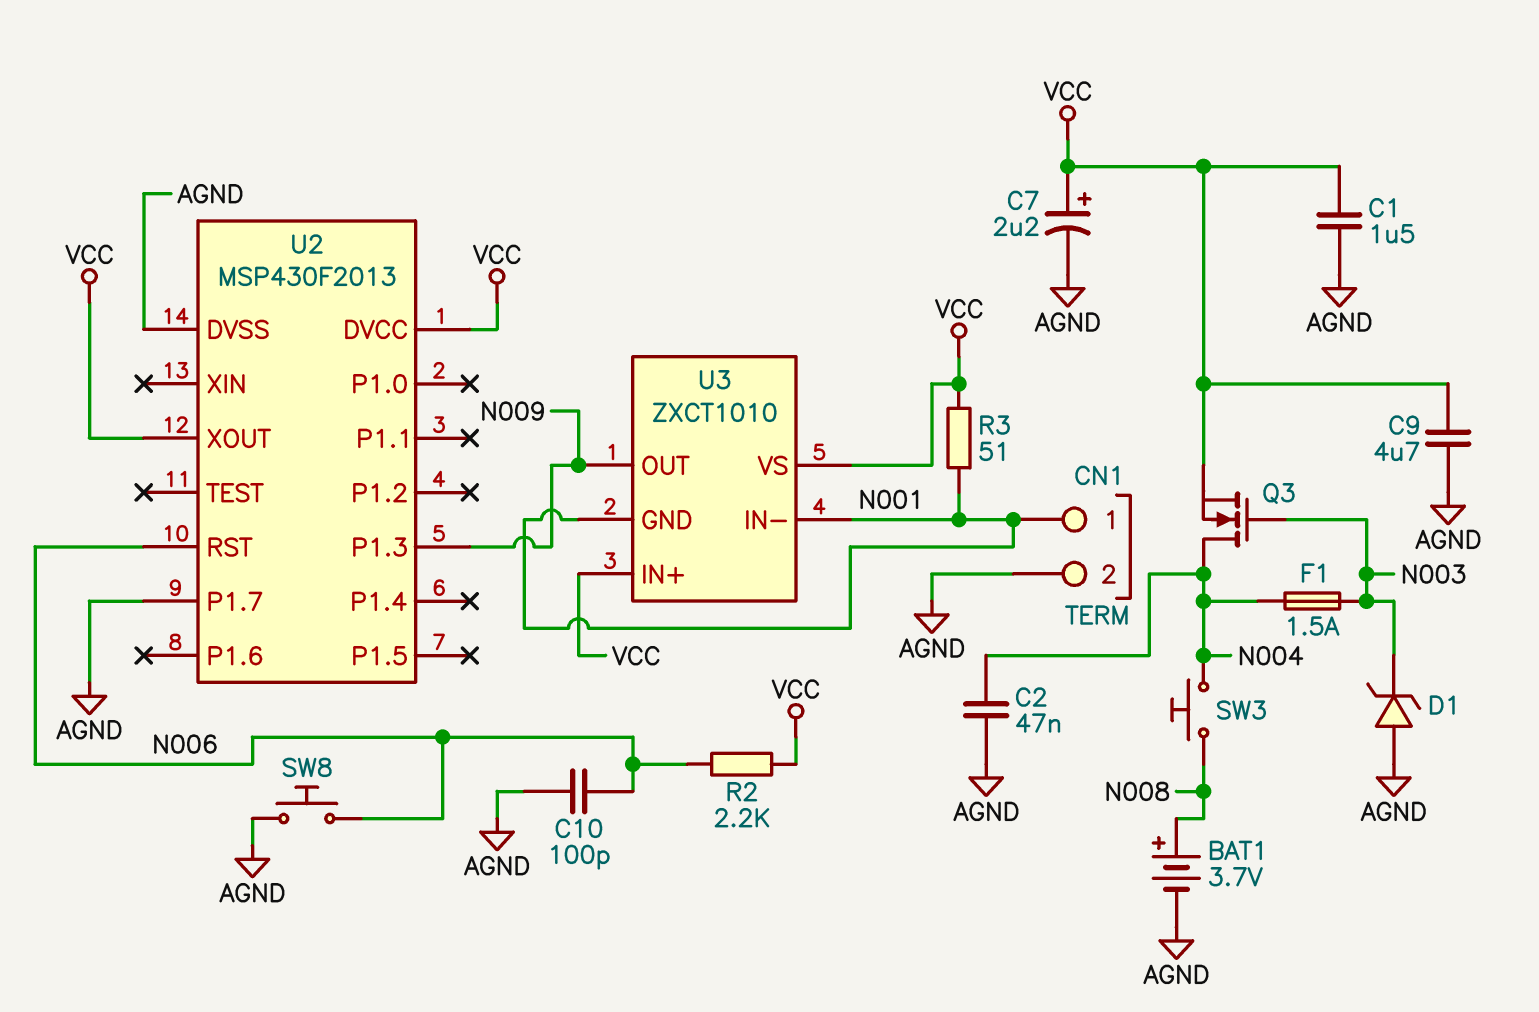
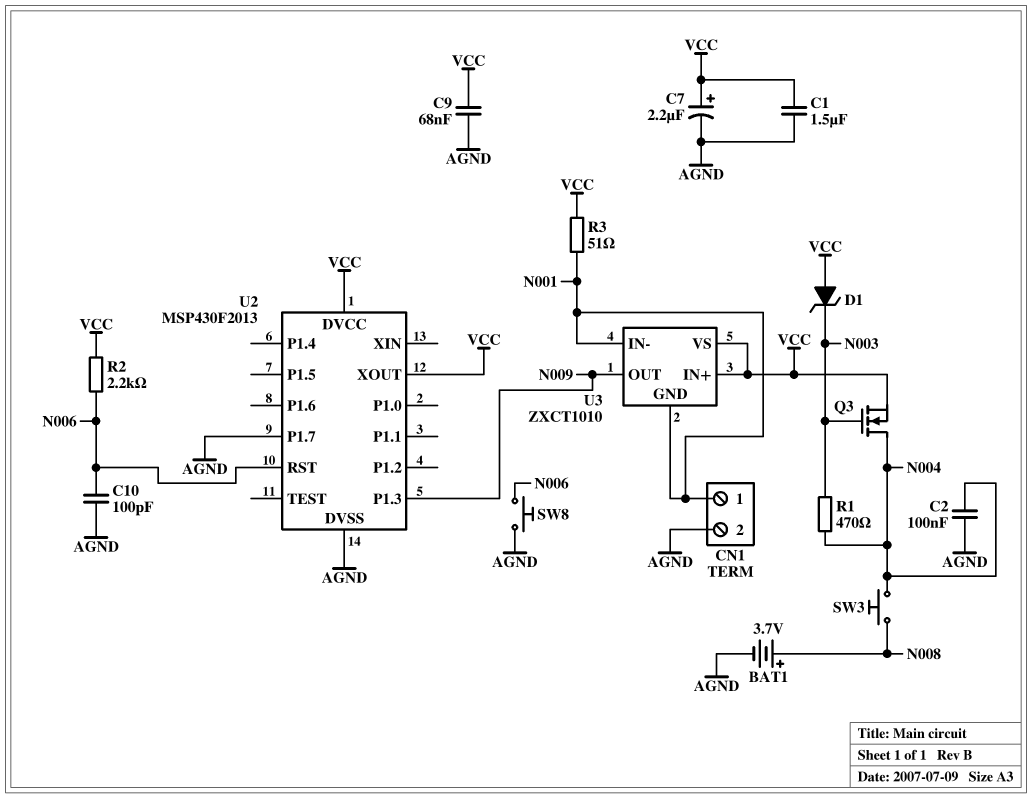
C2: 47nF (AGND, N004) -> 100nF (AGND, N004)
C9: 4.7uF (AGND, VCC) -> 68nF (AGND, VCC)
D1: zener (A AGND, K N003) -> zener (A VCC, K N003)
F1: 1.5A (N003, N004) -> none
R1: none -> 470 (N003, N004)

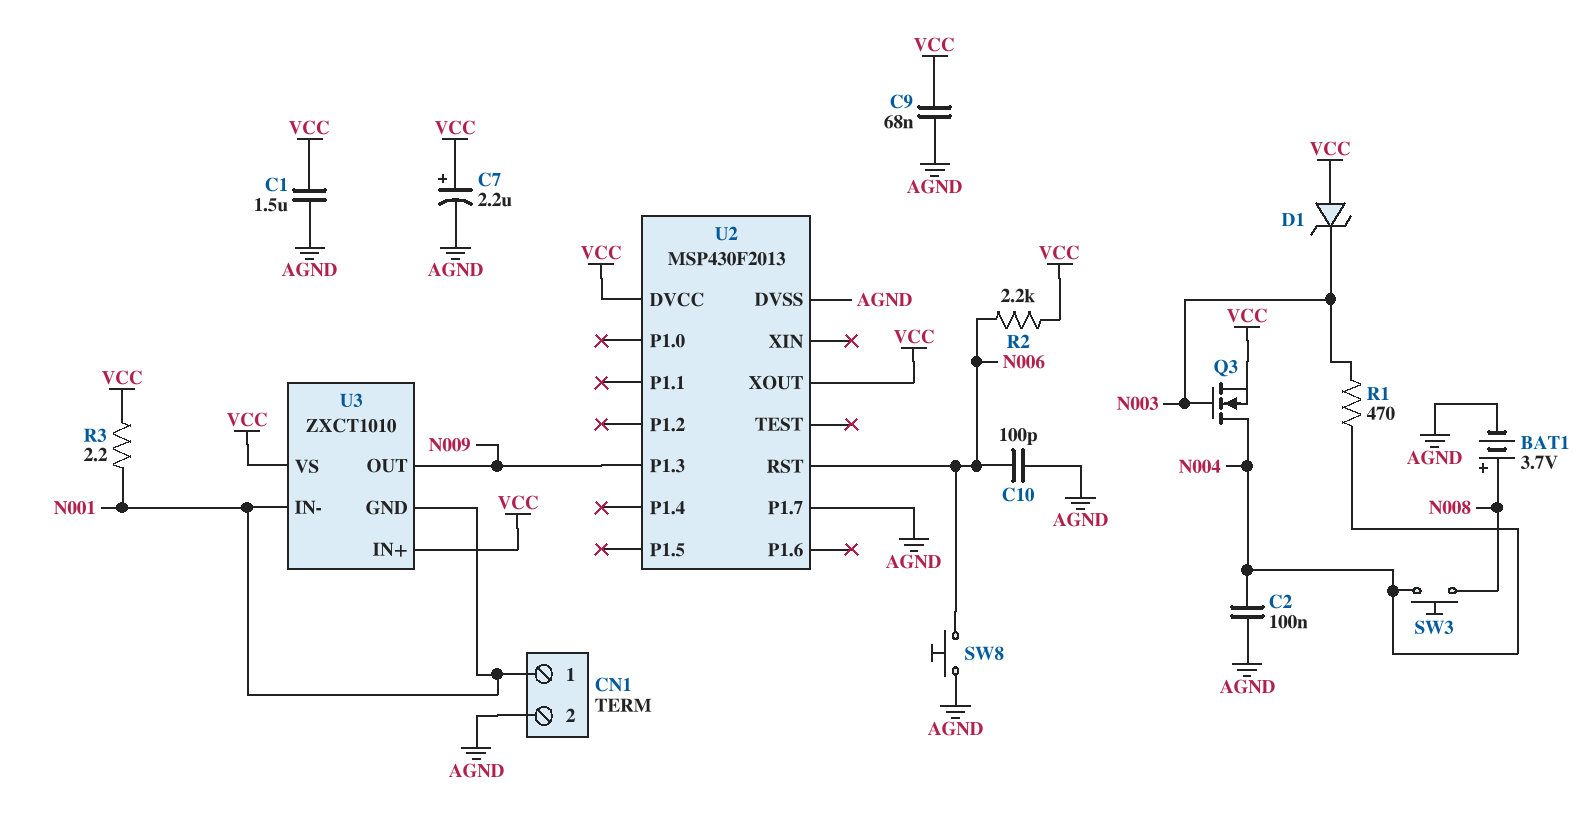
R3: 51 (N001, VCC) -> 2.2 (N001, VCC)

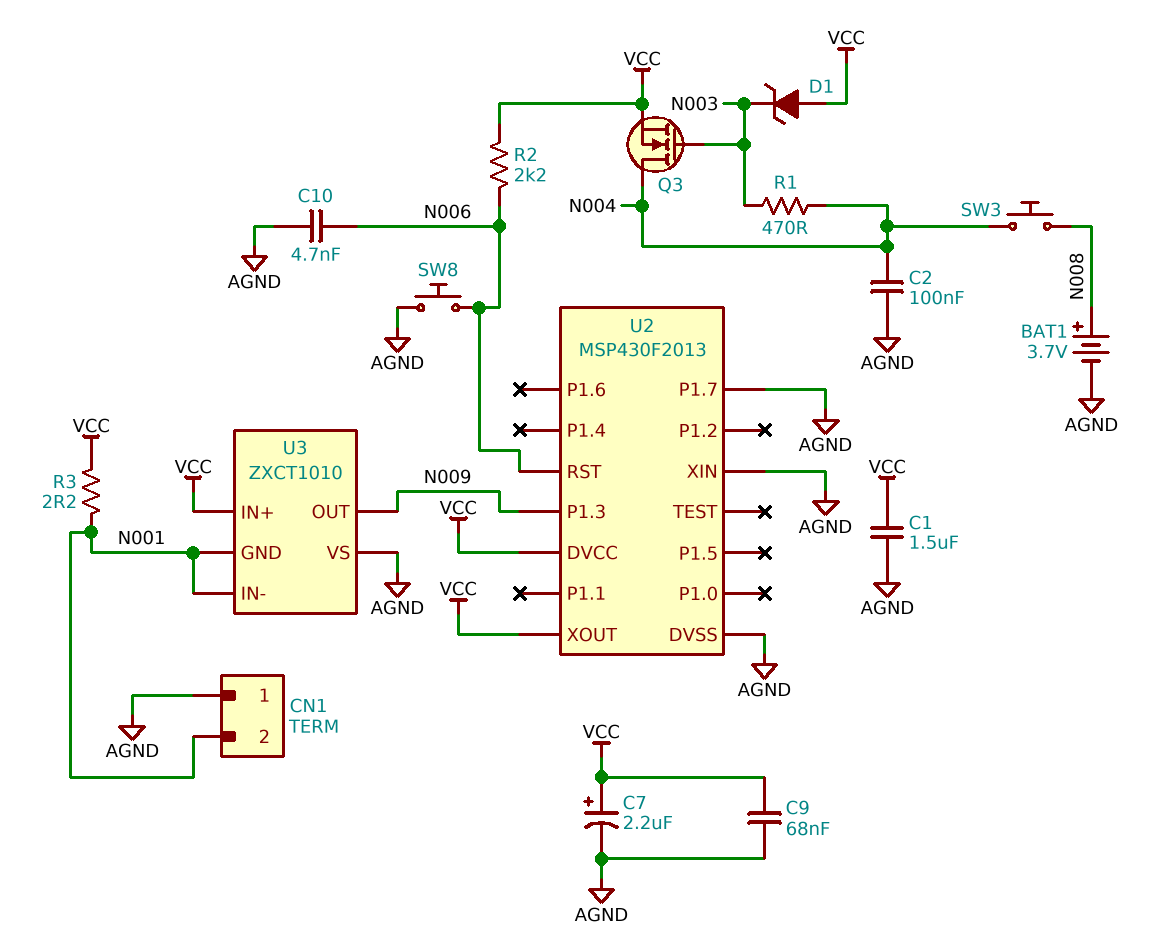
C10: 100pF (AGND, N006) -> 4.7nF (AGND, N006)
CN1 pin 1: N001 -> AGND
CN1 pin 2: AGND -> N001
U2 pin XIN: none -> AGND
U3 pin VS: VCC -> AGND

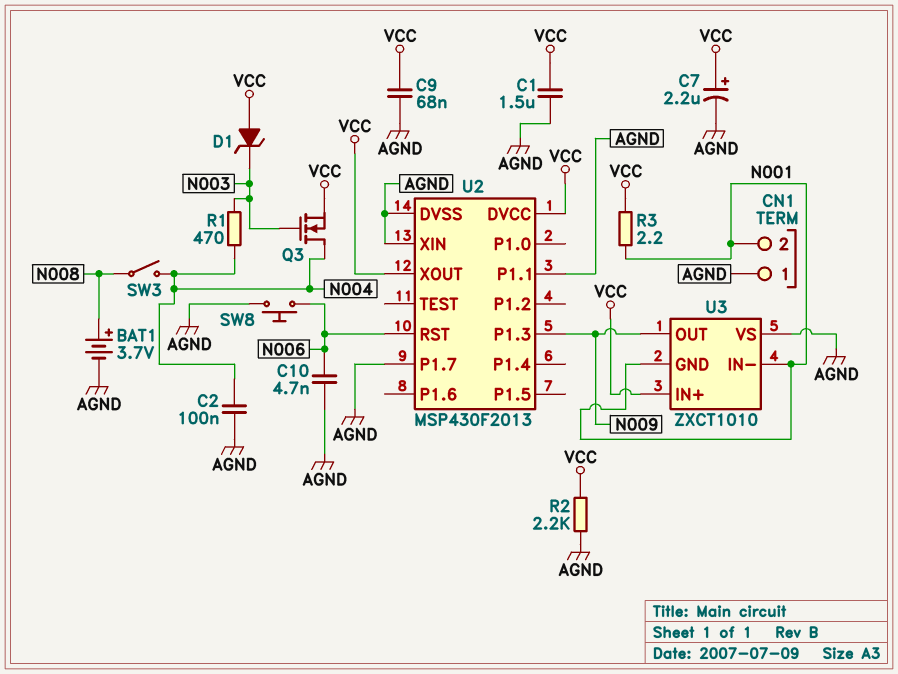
R2: 2.2k (N006, VCC) -> 2.2k (AGND, VCC)
SW3: button (N004, N008) -> switch (N004, N008)
U2 pin P1.1: none -> AGND

